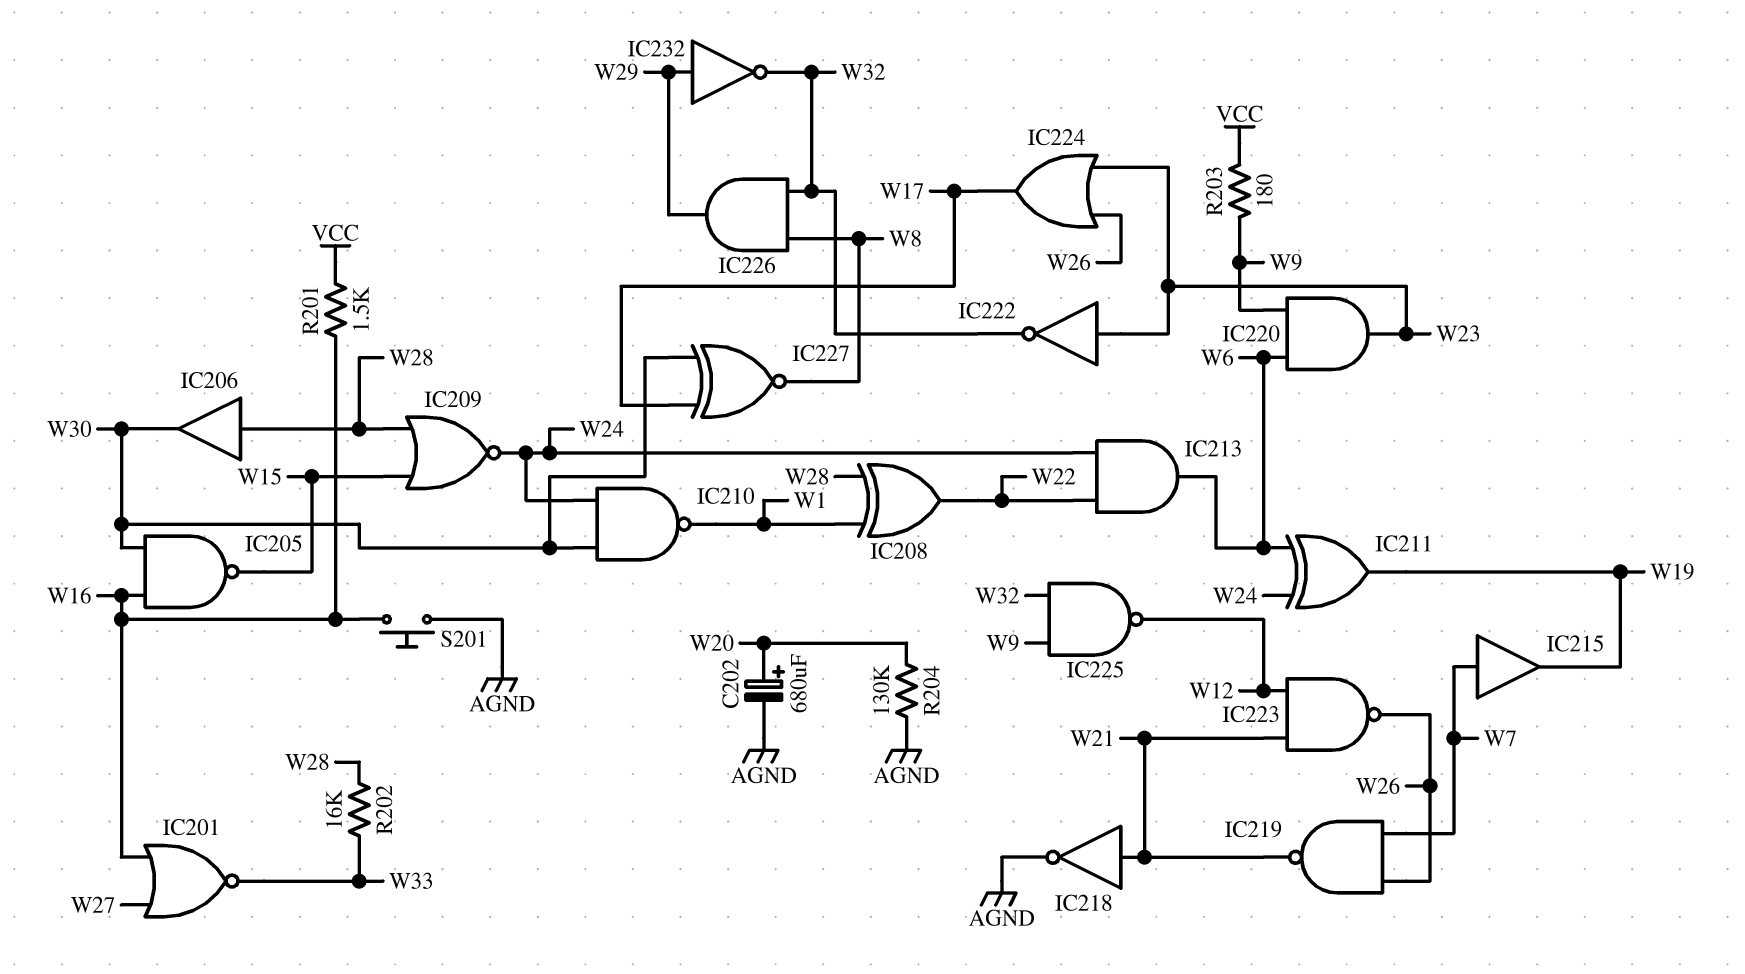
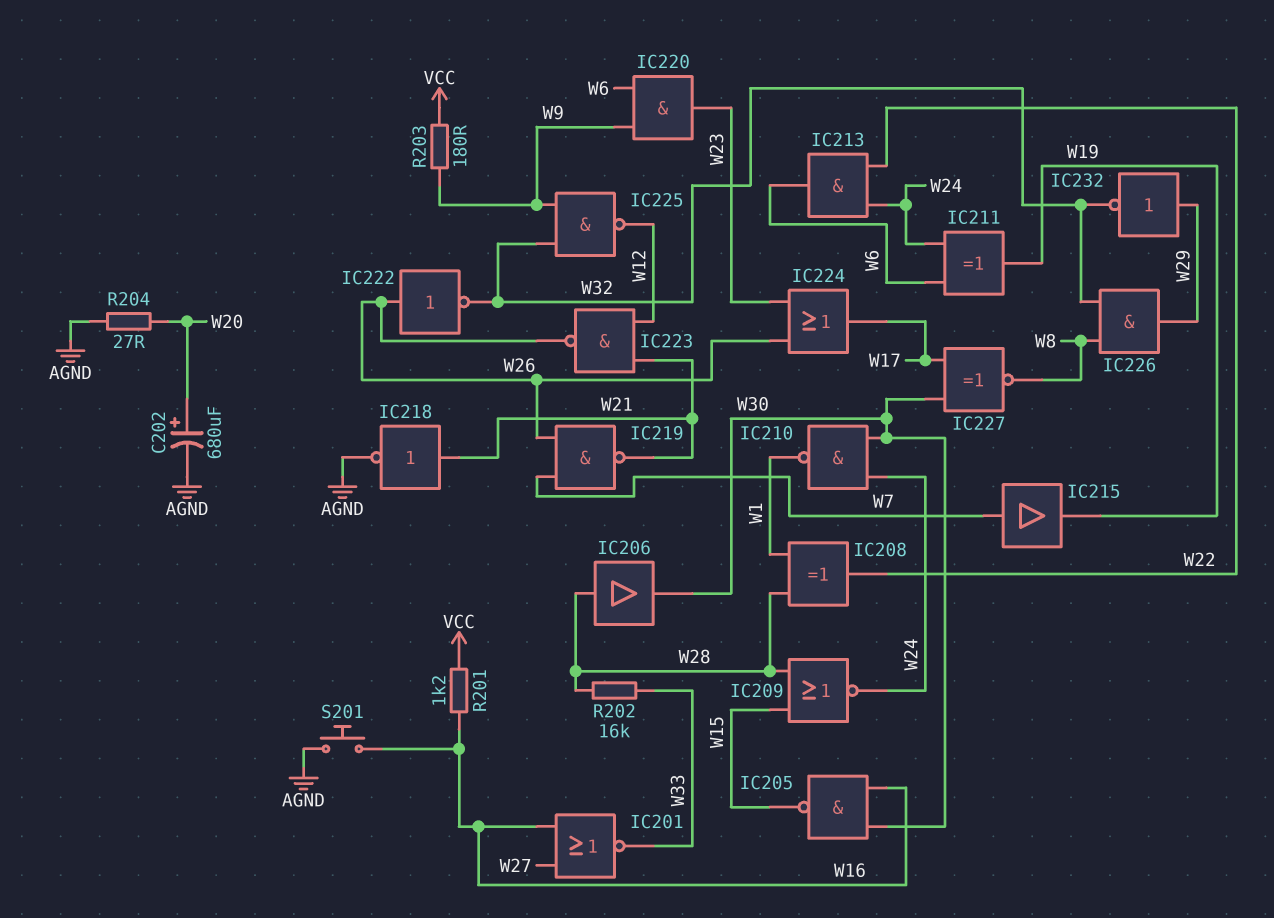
IC222: NOT (in W23, out W32) -> NOT (in W26, out W32)
R201: 1.5k (VCC, W16) -> 1.2k (VCC, W16)
R204: 130k (AGND, W20) -> 27 (AGND, W20)

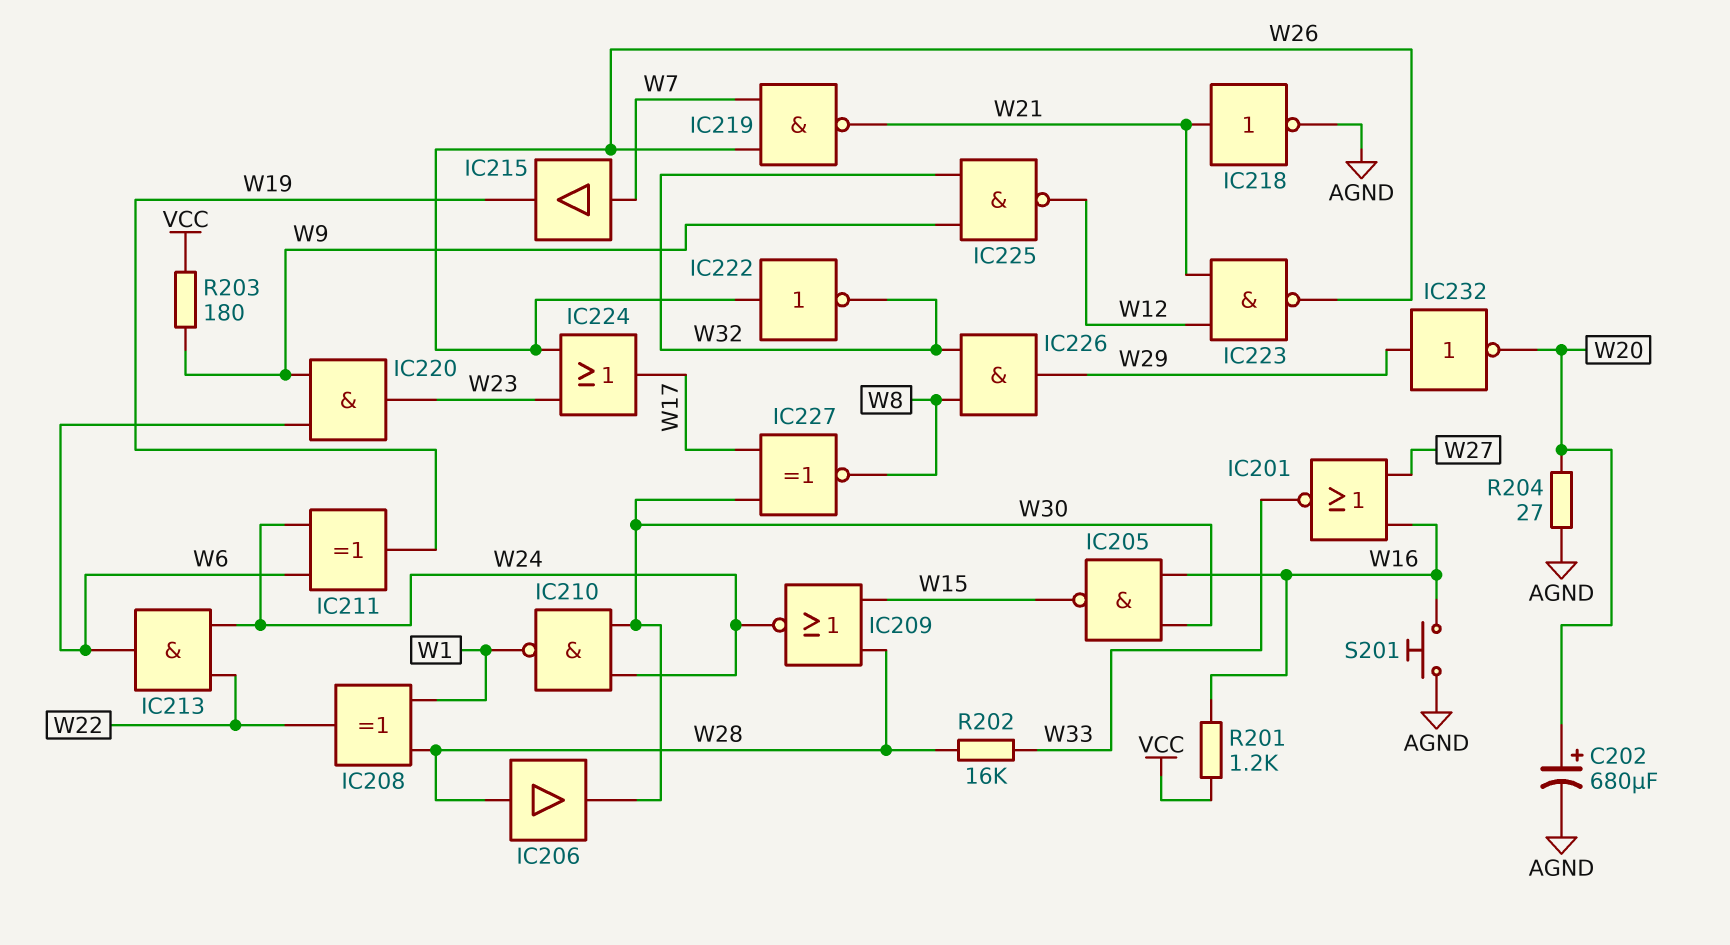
IC232: NOT (in W29, out W32) -> NOT (in W29, out W20)

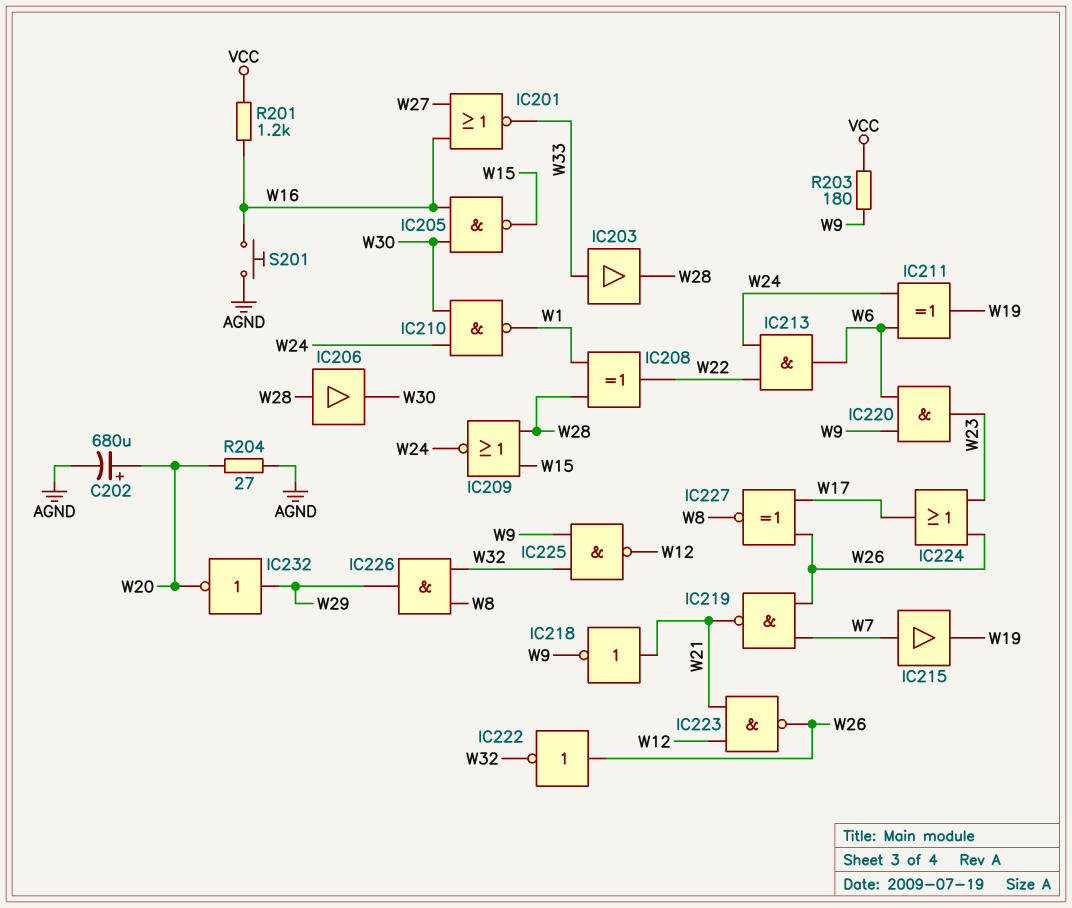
IC203: none -> buffer (in W33, out W28)
IC218: NOT (in W21, out AGND) -> NOT (in W21, out W9)
IC227: XNOR (in W17, in W30, out W8) -> XNOR (in W17, in W26, out W8)
R202: 16k (W28, W33) -> none

